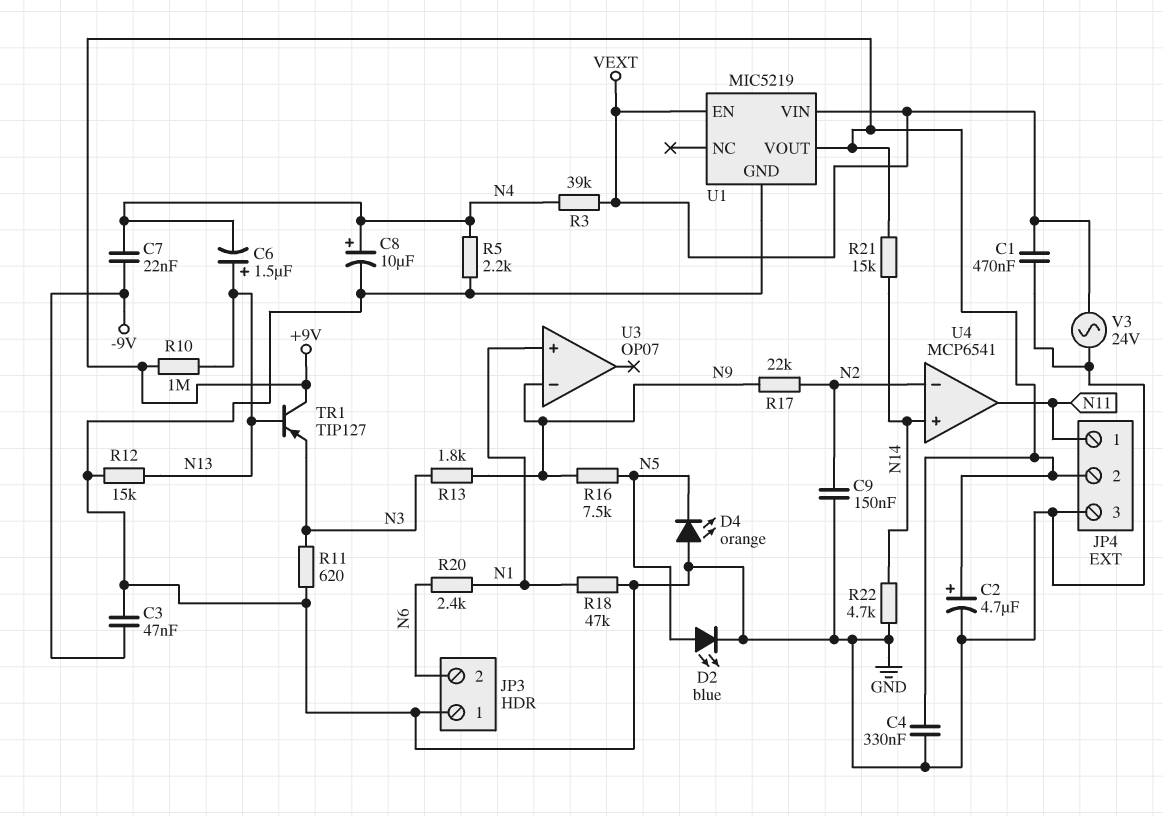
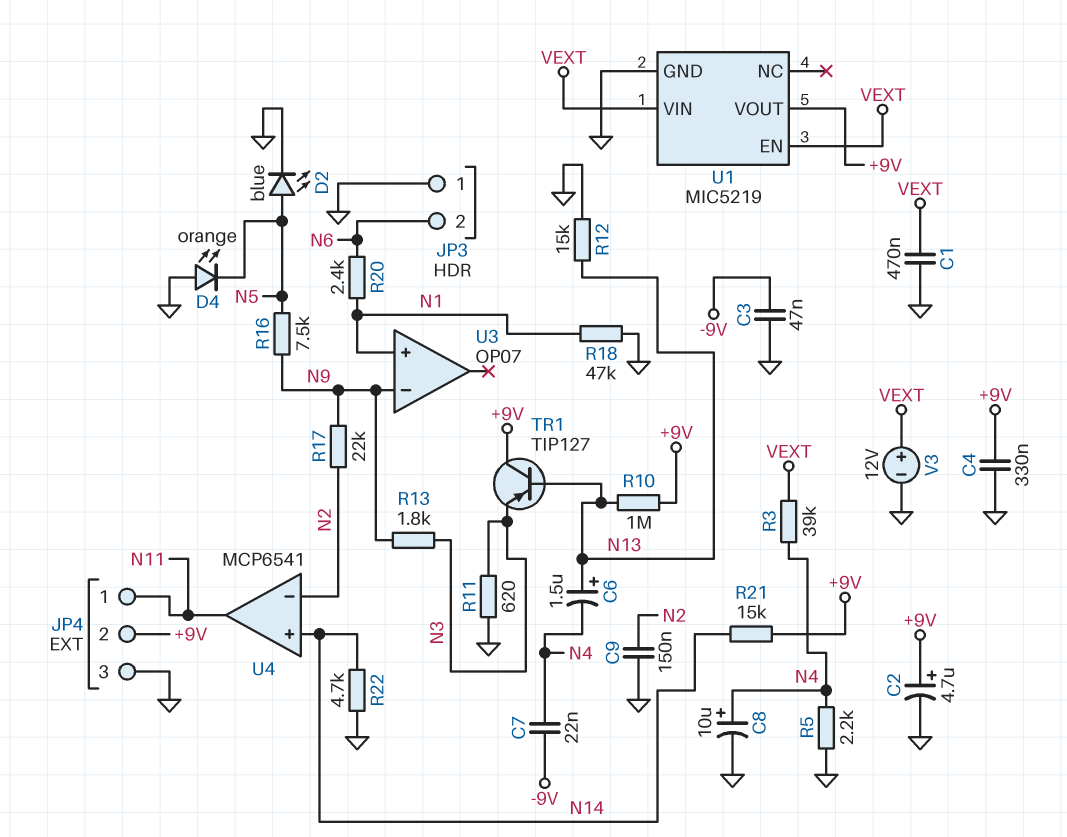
V3: AC 24V (GND, VEXT) -> 12V (plus VEXT, minus GND)

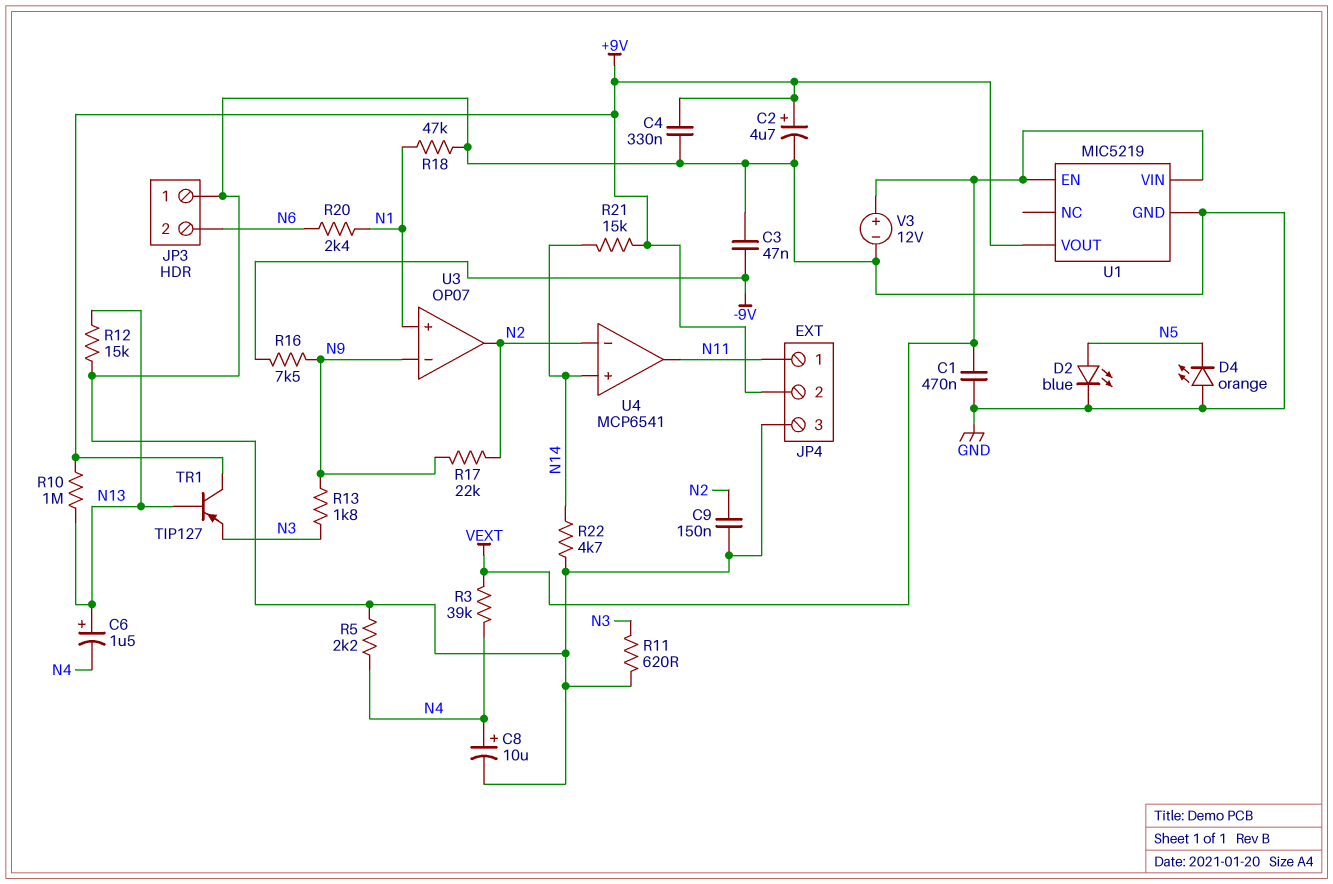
C7: 22nF (-9V, N4) -> none
R16: 7.5k (N5, N9) -> 7.5k (-9V, N9)
U3 pin out: none -> N2

